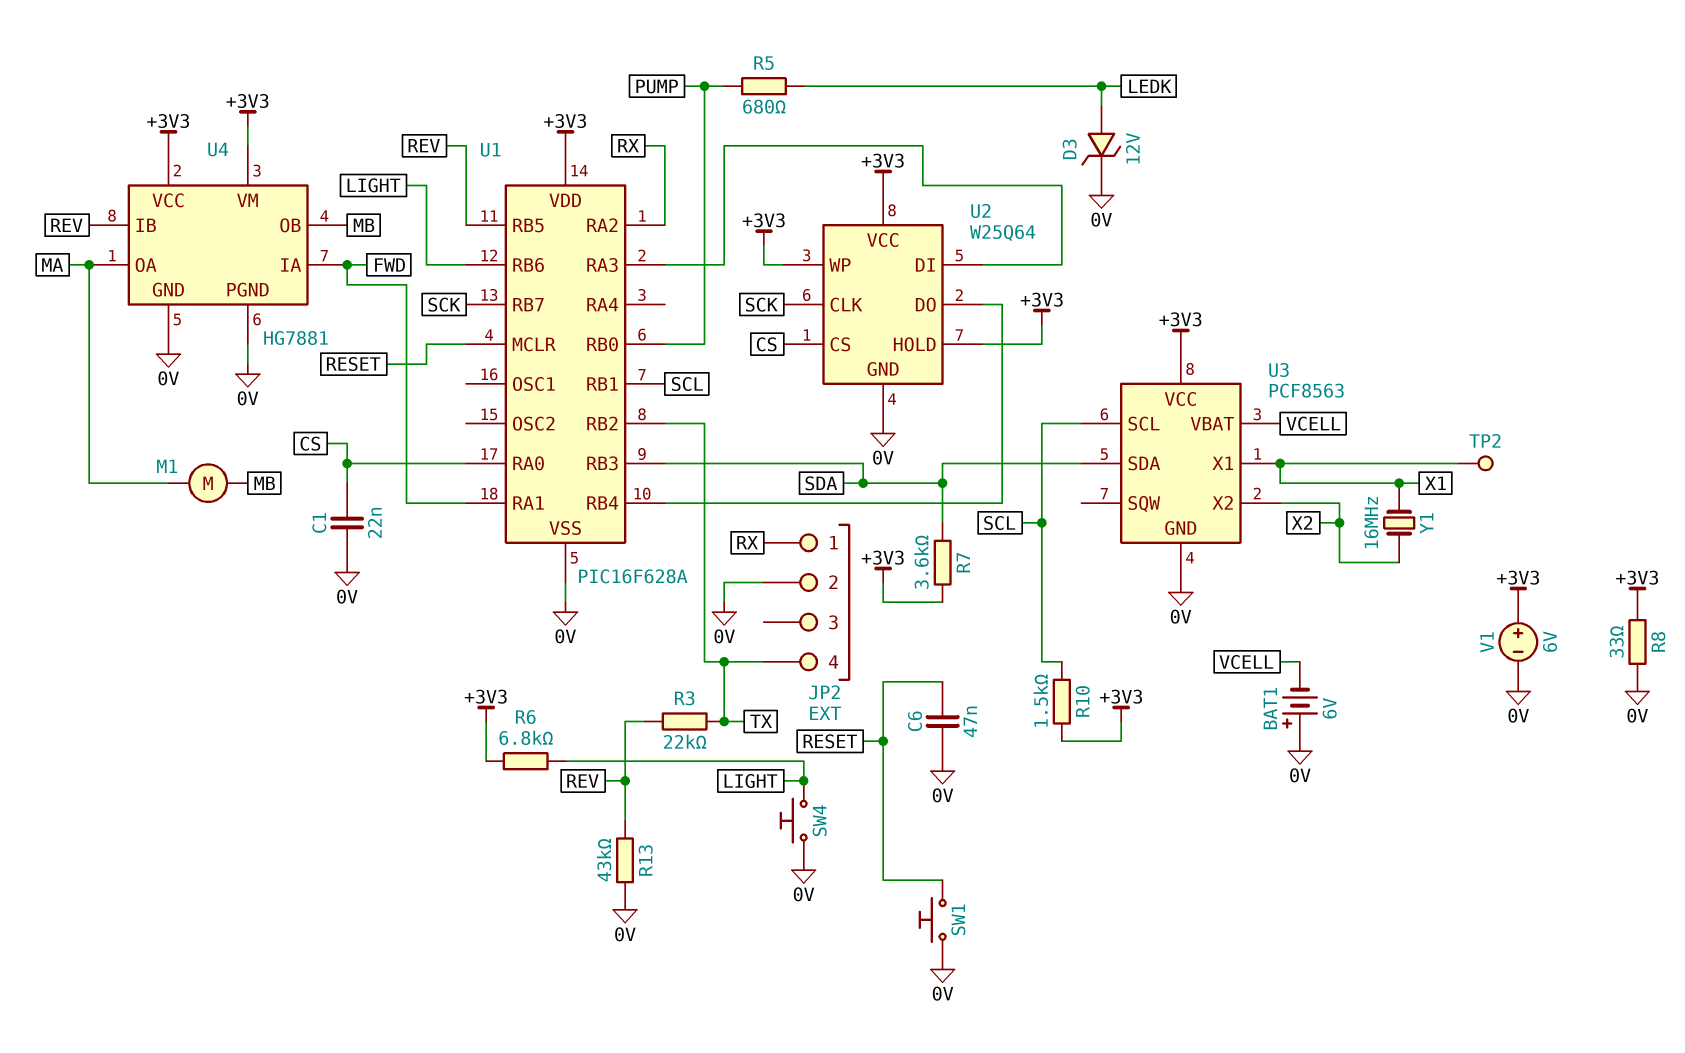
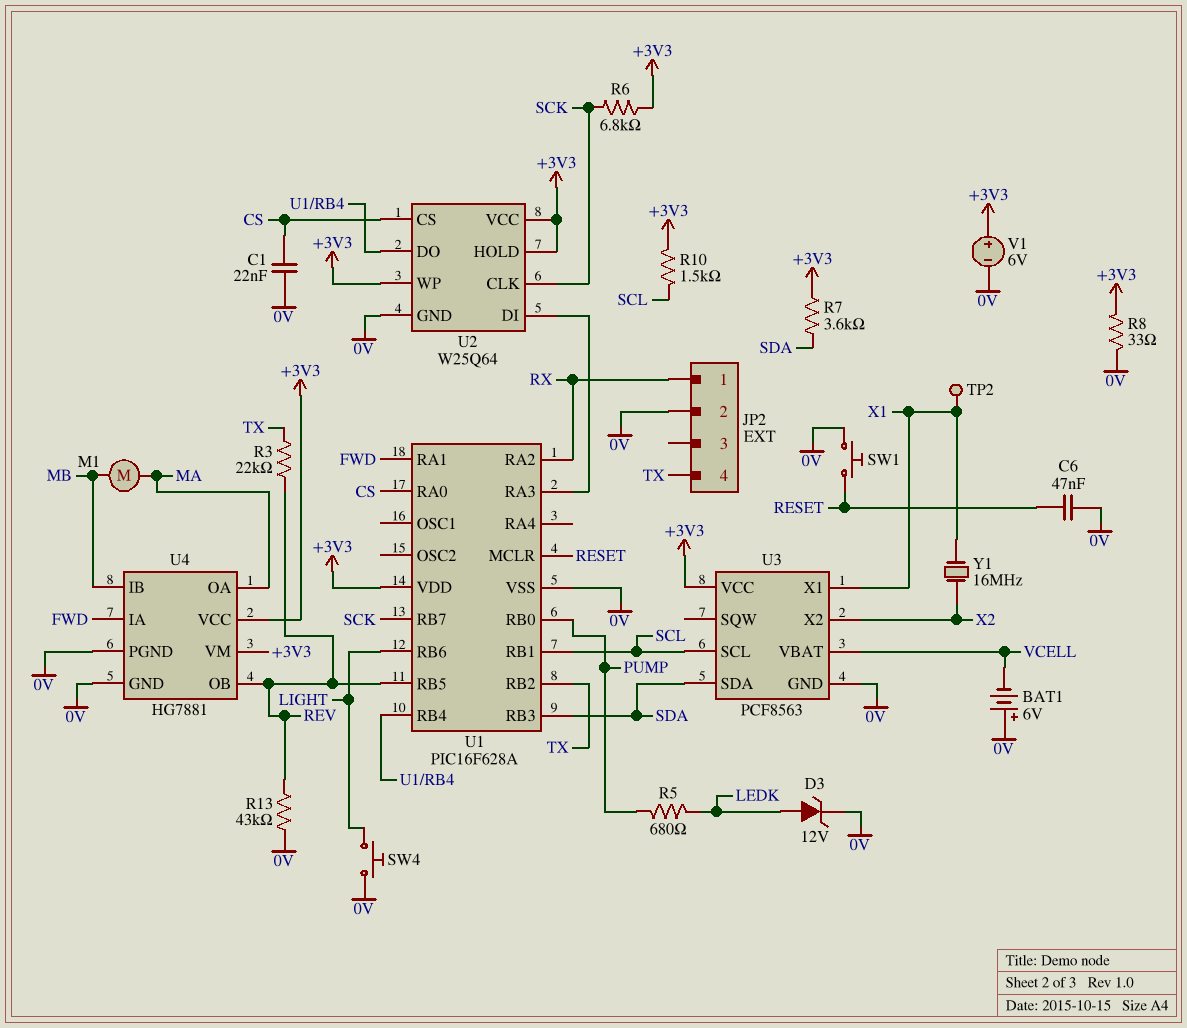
R6: 6.8k (+3V3, LIGHT) -> 6.8k (+3V3, SCK)
U4 pin IB: REV -> MB
U4 pin OB: MB -> REV

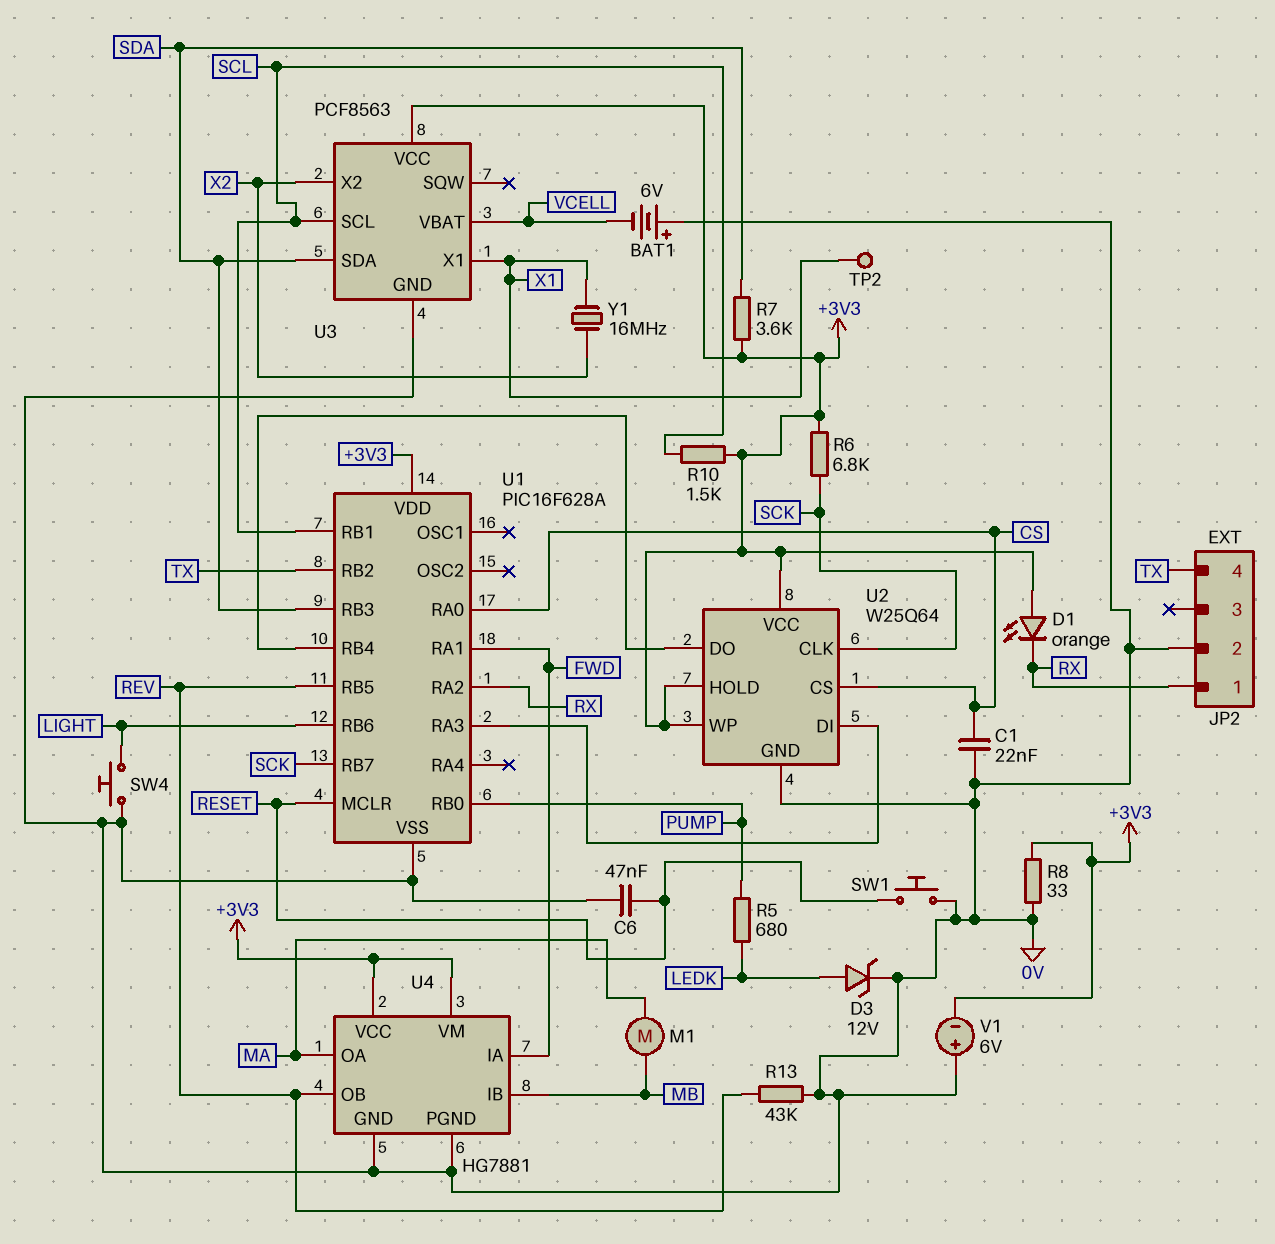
D1: none -> LED orange (A +3V3, K RX)
R3: 22k (REV, TX) -> none
V1: 6V (plus +3V3, minus 0V) -> 6V (plus 0V, minus +3V3)

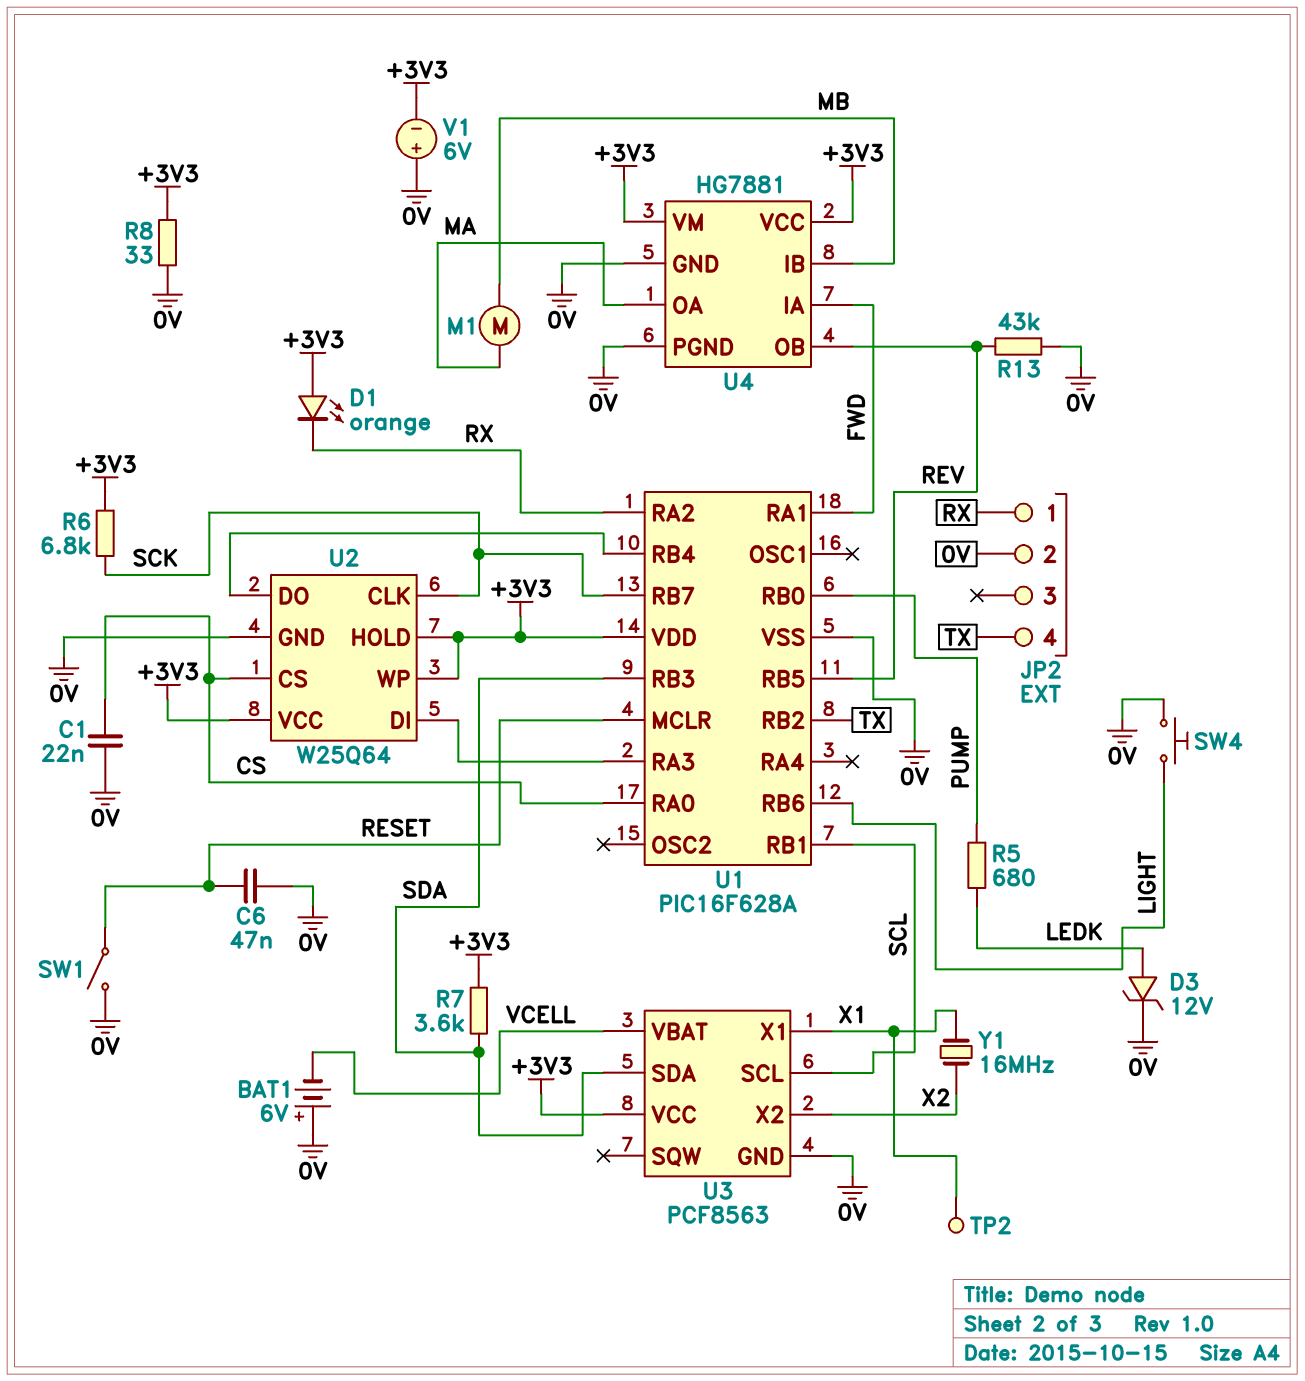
R10: 1.5k (+3V3, SCL) -> none
SW1: button (0V, RESET) -> switch (0V, RESET)

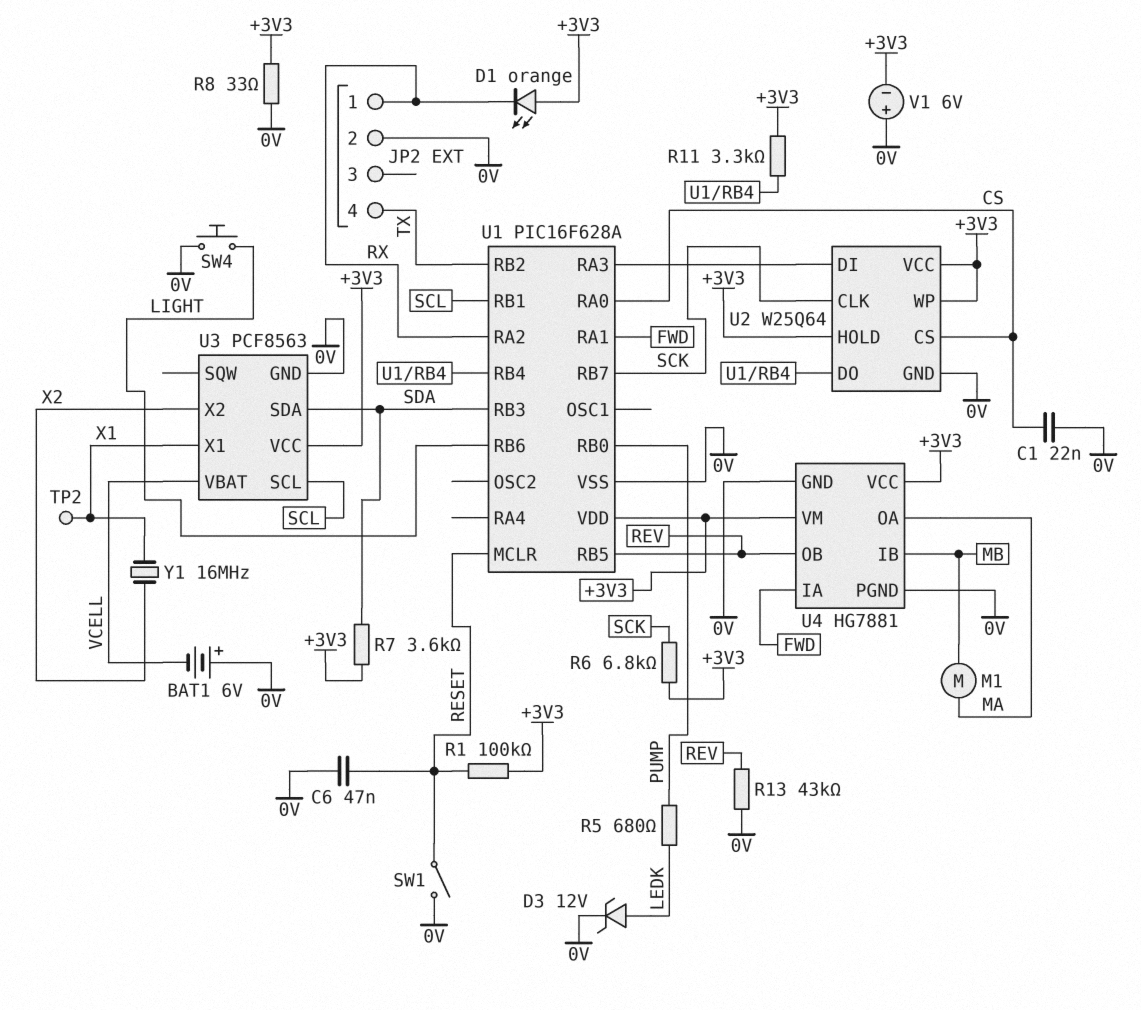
R1: none -> 100k (+3V3, RESET)
R11: none -> 3.3k (+3V3, U1/RB4)

